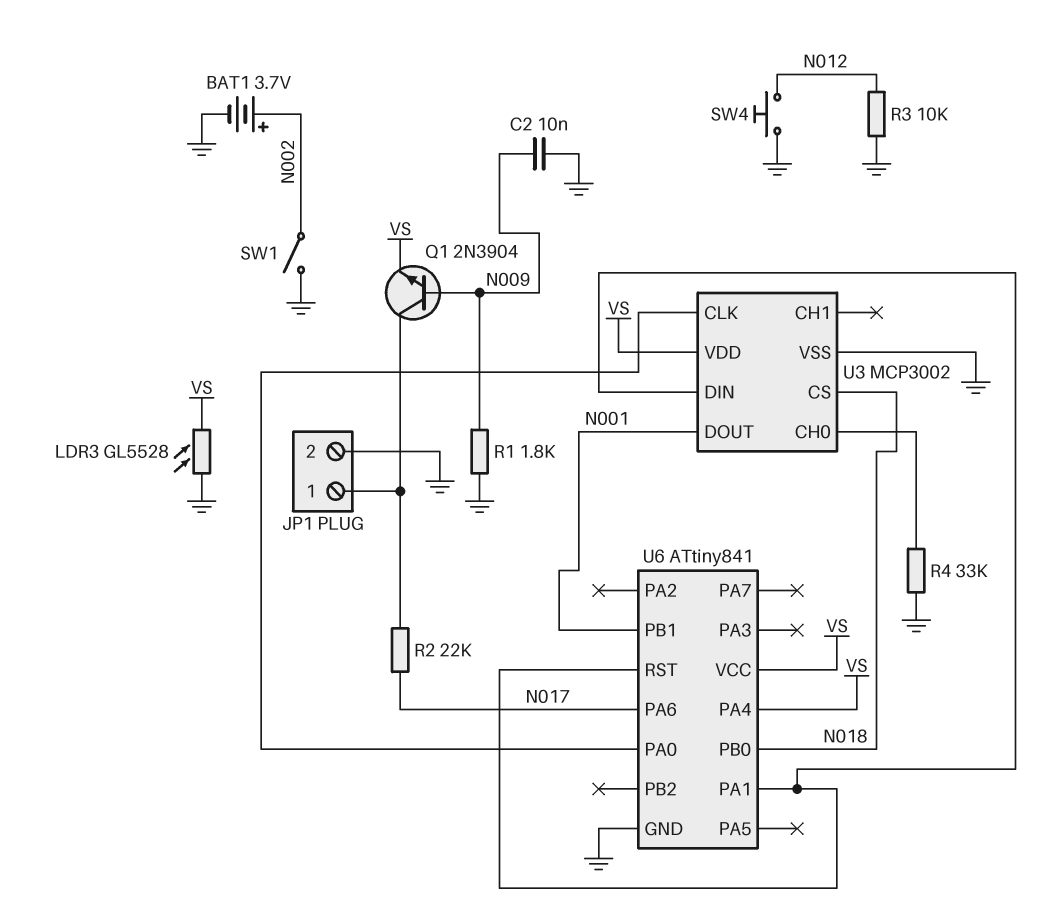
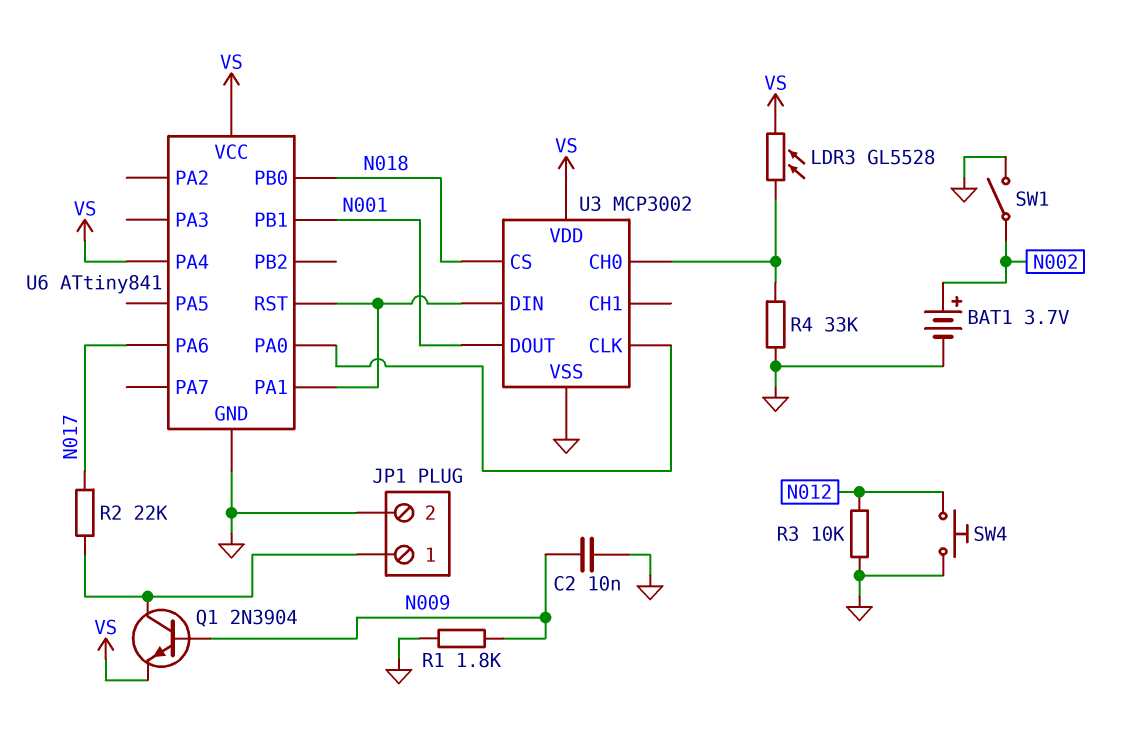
LDR3: GL5528 (GND, VS) -> GL5528 (U3/CH0, VS)

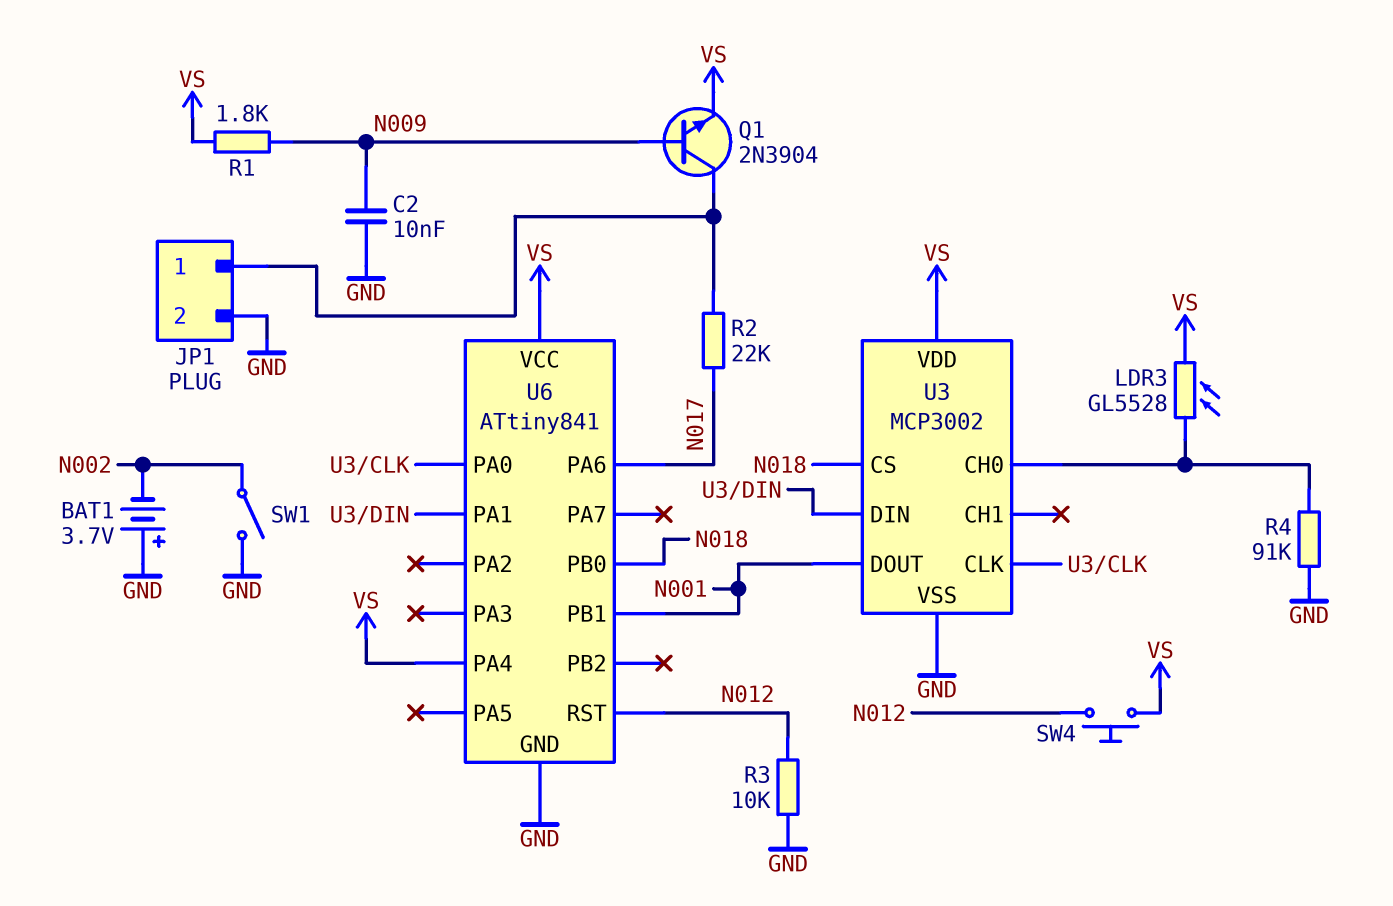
BAT1: 3.7V (plus N002, minus GND) -> 3.7V (plus GND, minus N002)
R1: 1.8k (GND, N009) -> 1.8k (N009, VS)
R4: 33k (GND, U3/CH0) -> 91k (GND, U3/CH0)
SW4: button (GND, N012) -> button (N012, VS)
U6 pin RST: U3/DIN -> N012

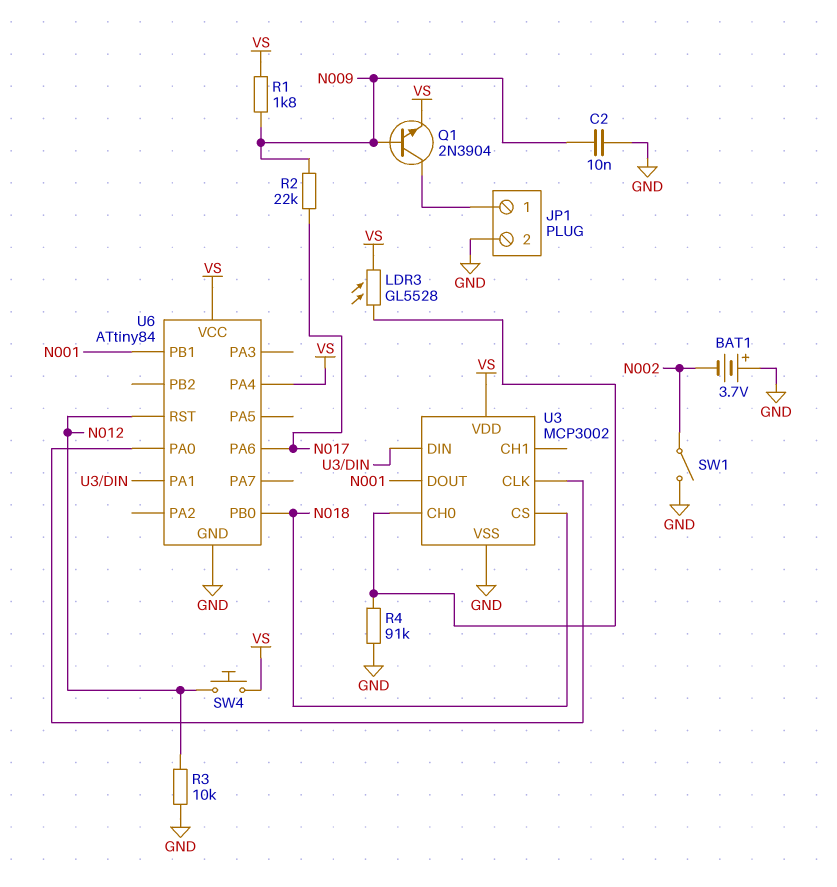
R2: 22k (JP1/1, N017) -> 22k (N009, N017)
U6: ATtiny841 -> ATtiny84

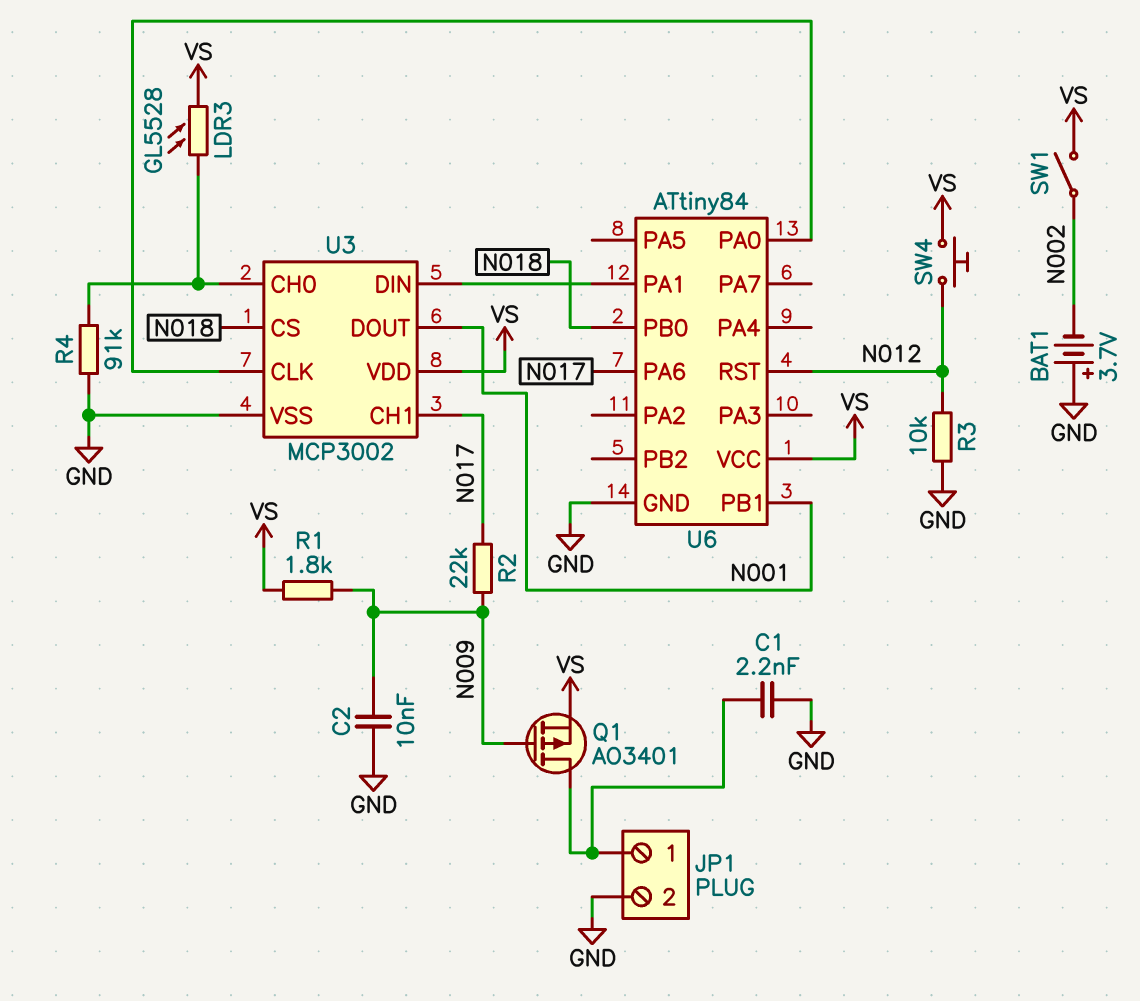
C1: none -> 2.2nF (GND, JP1/1)
Q1: NPN 2N3904 (B N009, C JP1/1, E VS) -> PMOS AO3401 (G N009, D JP1/1, S VS)
SW1: switch (GND, N002) -> switch (N002, VS)
U3 pin CH1: none -> N017
U6 pin PA4: VS -> none

